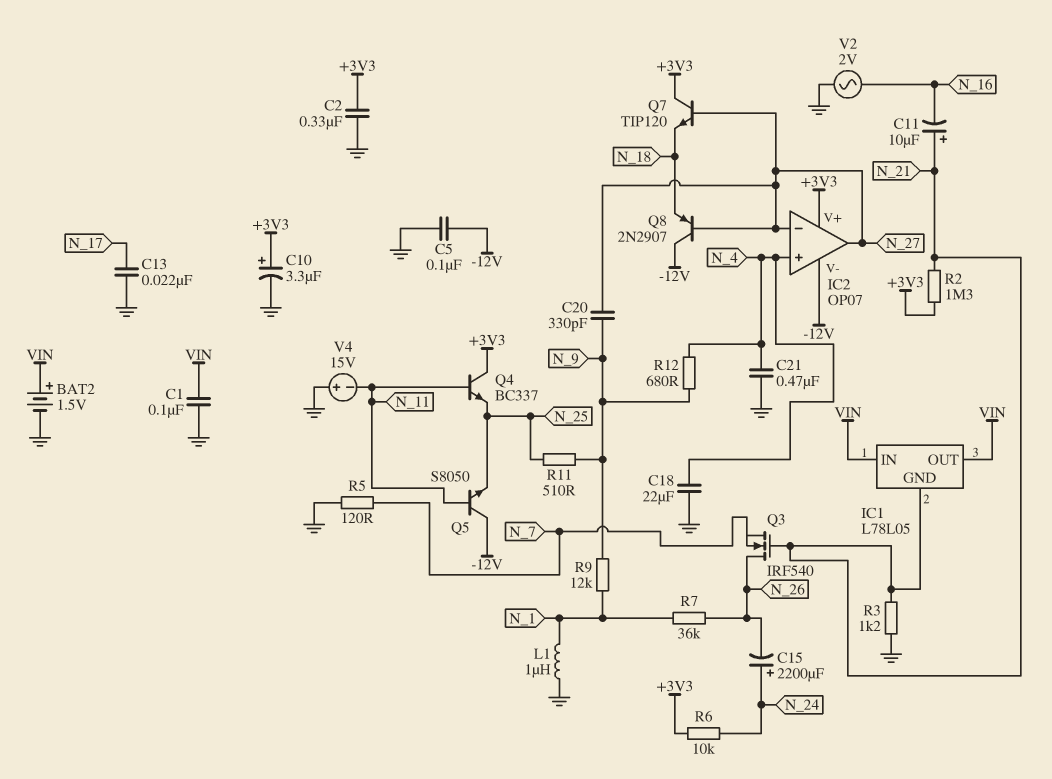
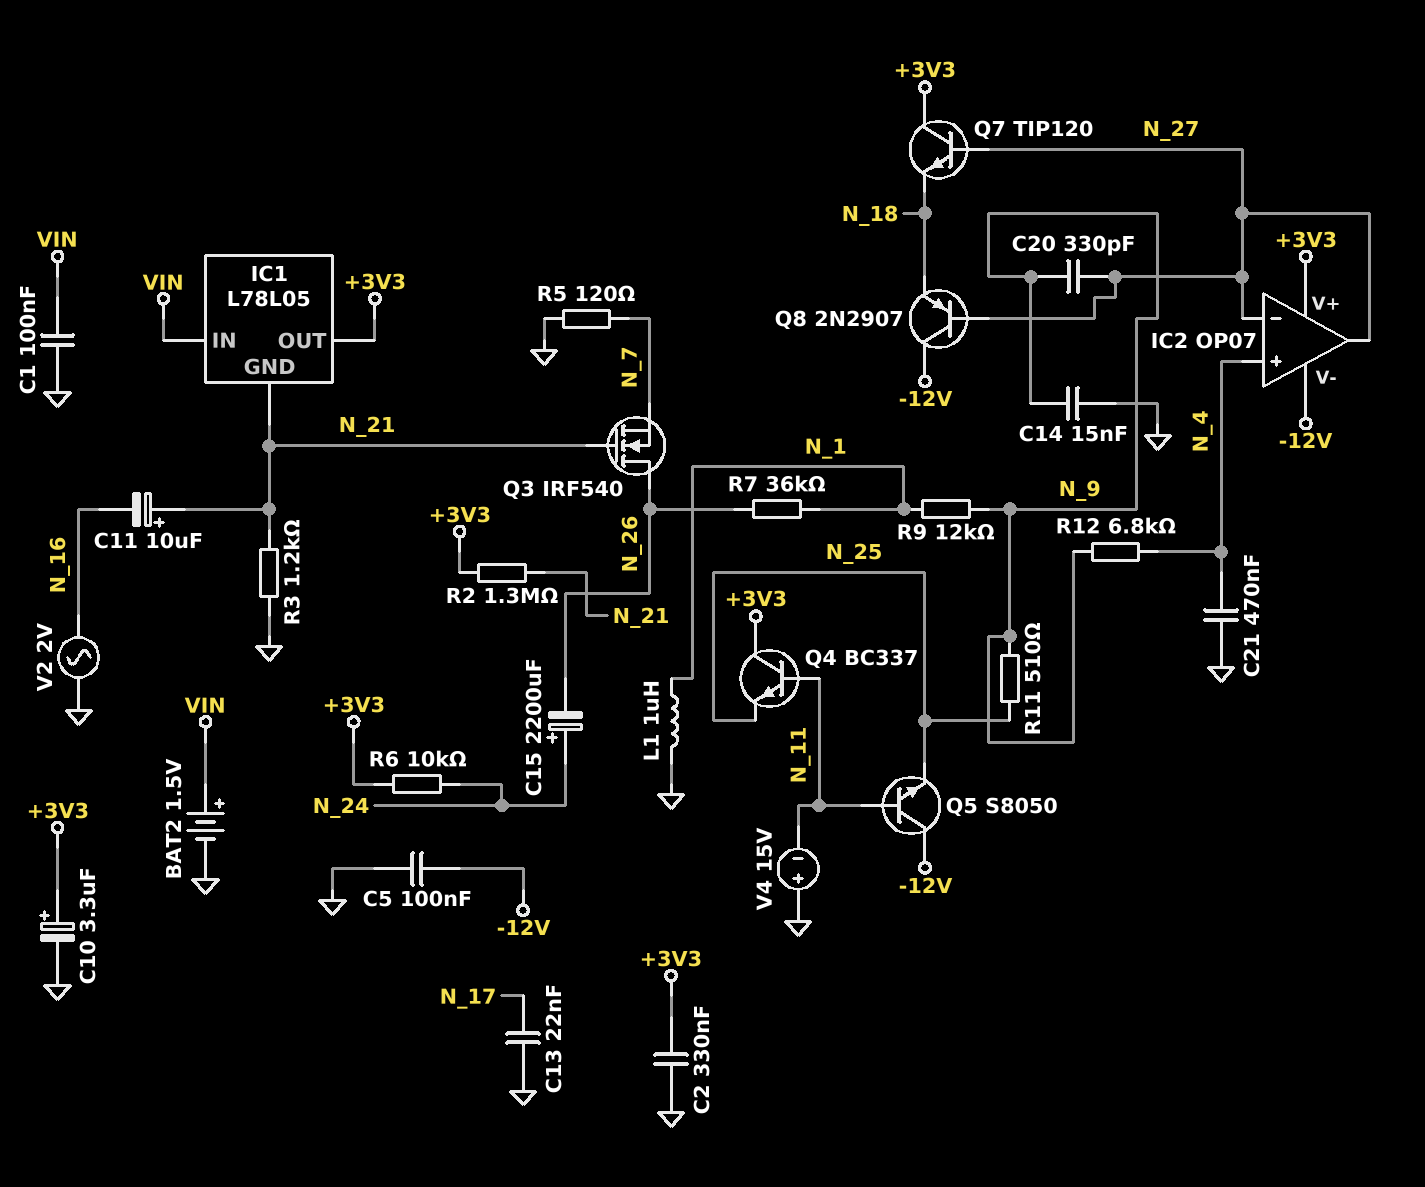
C14: none -> 15nF (GND, N_9)
C18: 22uF (GND, N_4) -> none
IC1 pin OUT: VIN -> +3V3
R12: 680 (N_4, N_9) -> 6.8k (N_4, N_9)

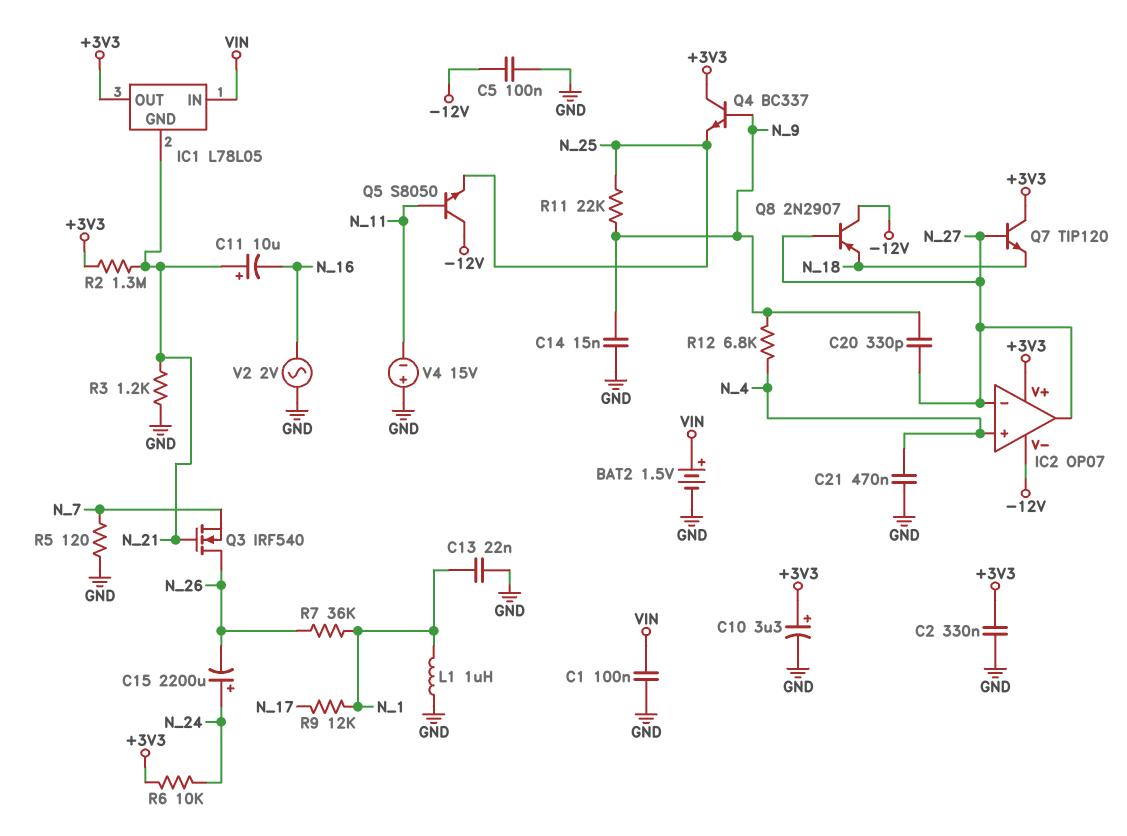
C13: 22nF (GND, N_17) -> 22nF (GND, N_1)
Q4: NPN BC337 (B N_11, C +3V3, E N_25) -> NPN BC337 (B N_9, C +3V3, E N_25)
R9: 12k (N_1, N_9) -> 12k (N_1, N_17)
R11: 510 (N_9, N_25) -> 22k (N_9, N_25)

